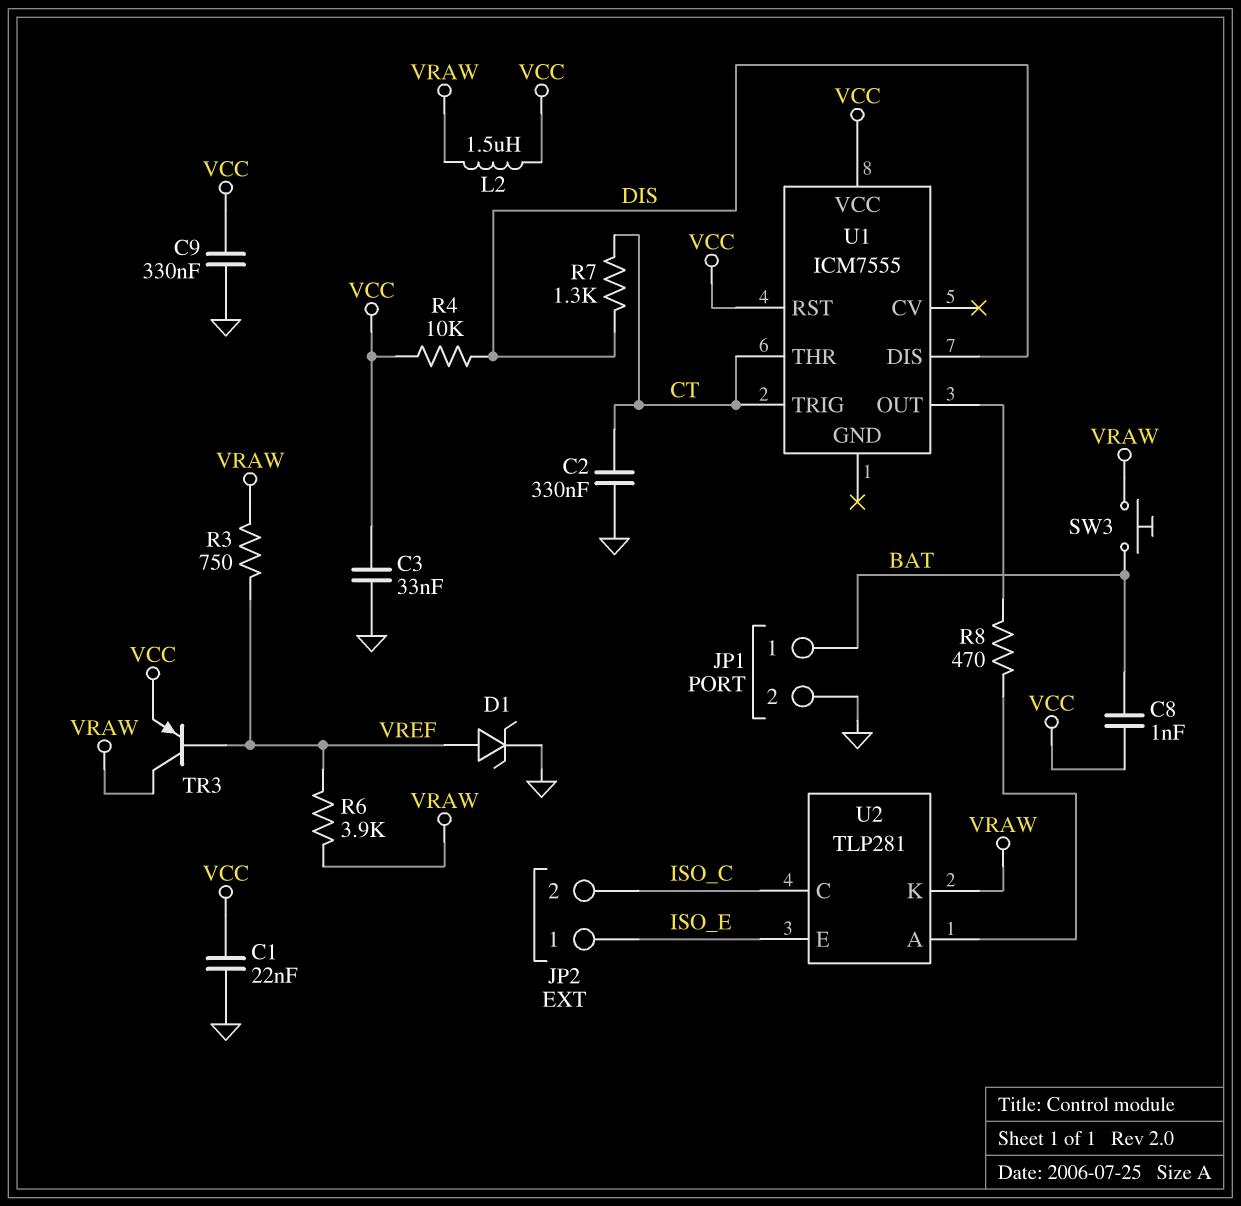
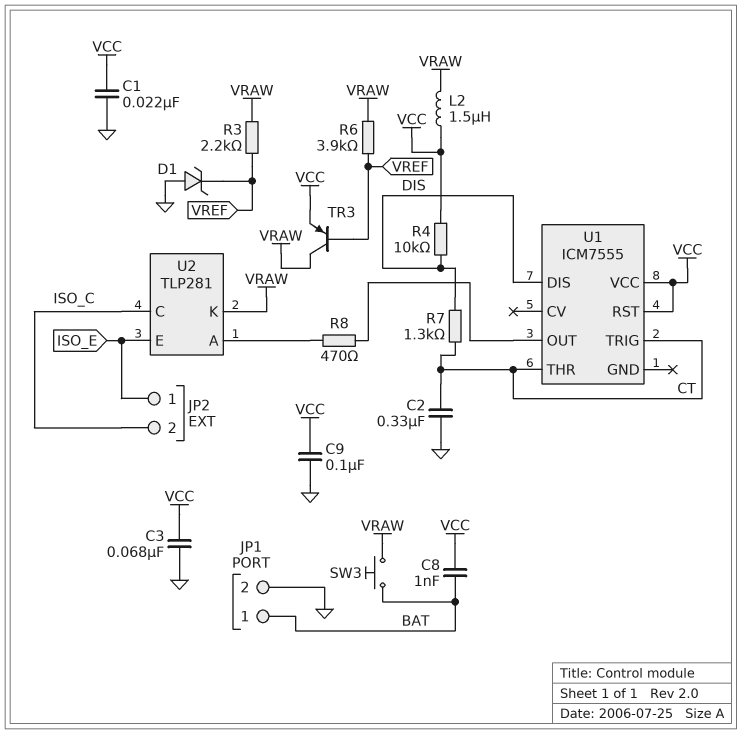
C3: 33nF (GND, VCC) -> 68nF (GND, VCC)
C9: 330nF (GND, VCC) -> 100nF (GND, VCC)
D1: zener (A VREF, K GND) -> zener (A GND, K VREF)
R3: 750 (VRAW, VREF) -> 2.2k (VRAW, VREF)

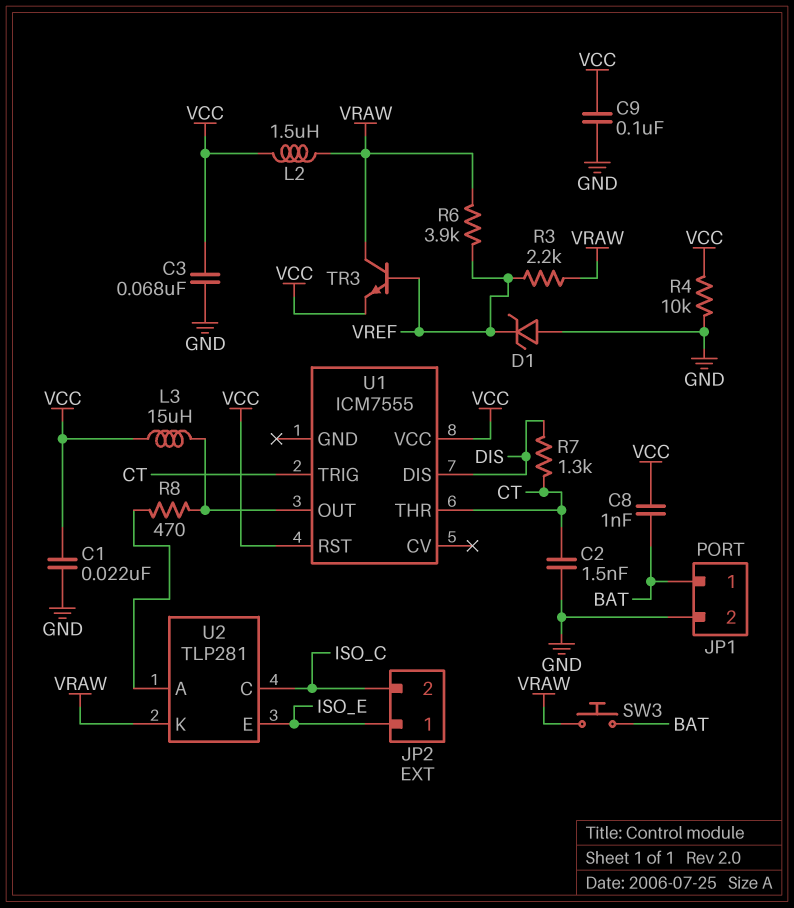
C2: 330nF (CT, GND) -> 1.5nF (CT, GND)
L3: none -> 15uH (U1/OUT, VCC)
R4: 10k (DIS, VCC) -> 10k (GND, VCC)
TR3: PNP (B VREF, C VRAW, E VCC) -> NPN (B VREF, C VRAW, E VCC)

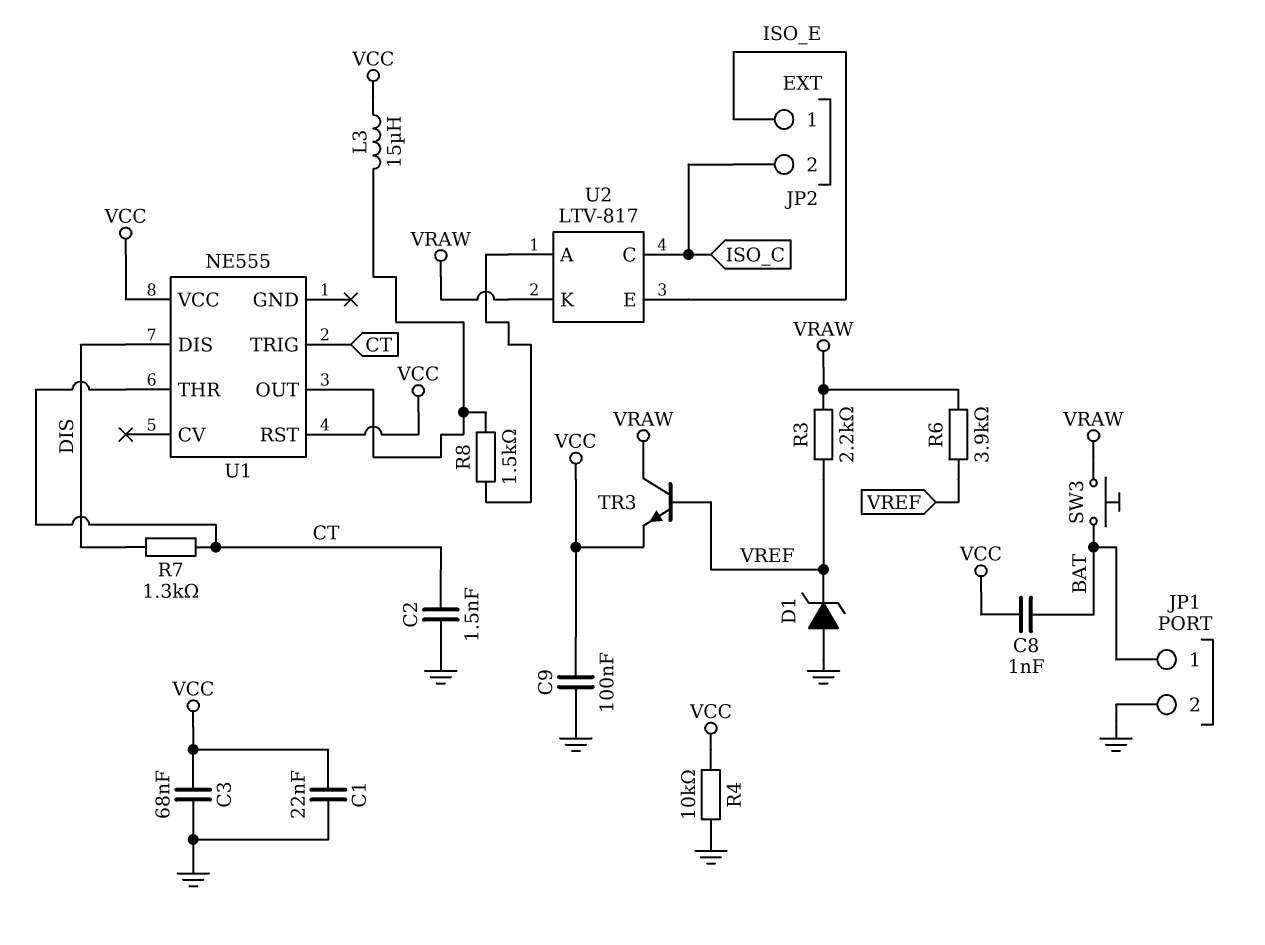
L2: 1.5uH (VCC, VRAW) -> none
R8: 470 (U1/OUT, U2/A) -> 1.5k (U1/OUT, U2/A)
U1: ICM7555 -> NE555
U2: TLP281 -> LTV-817

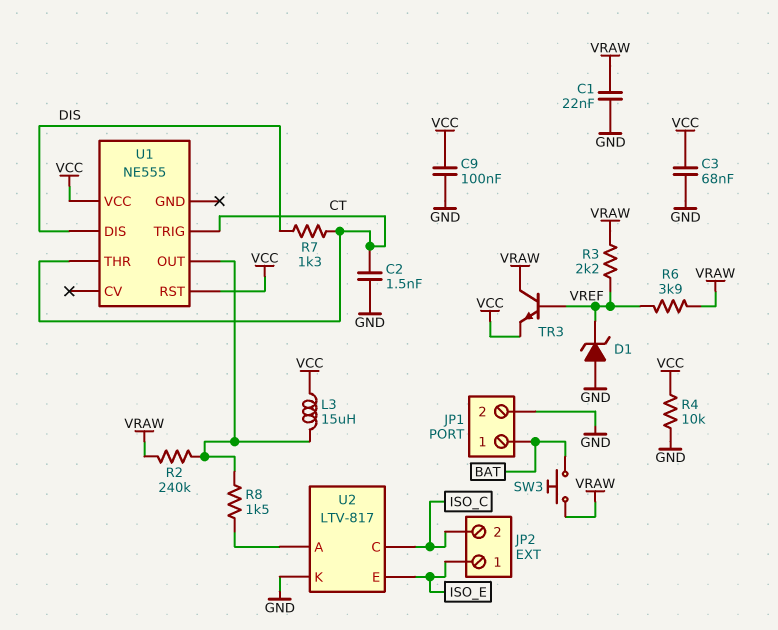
C1: 22nF (GND, VCC) -> 22nF (GND, VRAW)
C8: 1nF (BAT, VCC) -> none
R2: none -> 240k (U1/OUT, VRAW)
U2 pin K: VRAW -> GND

